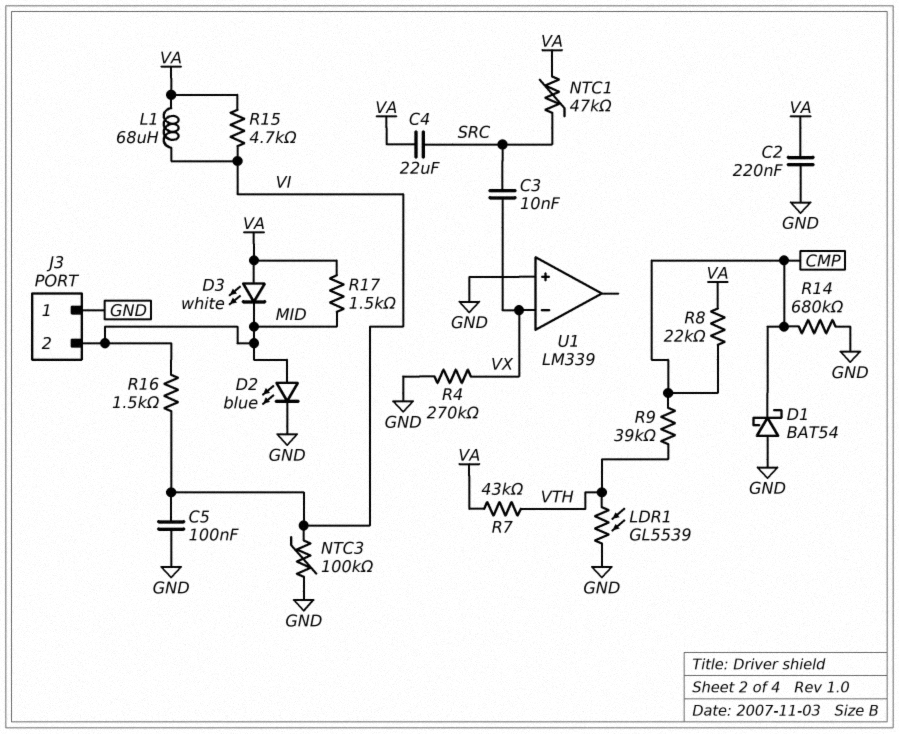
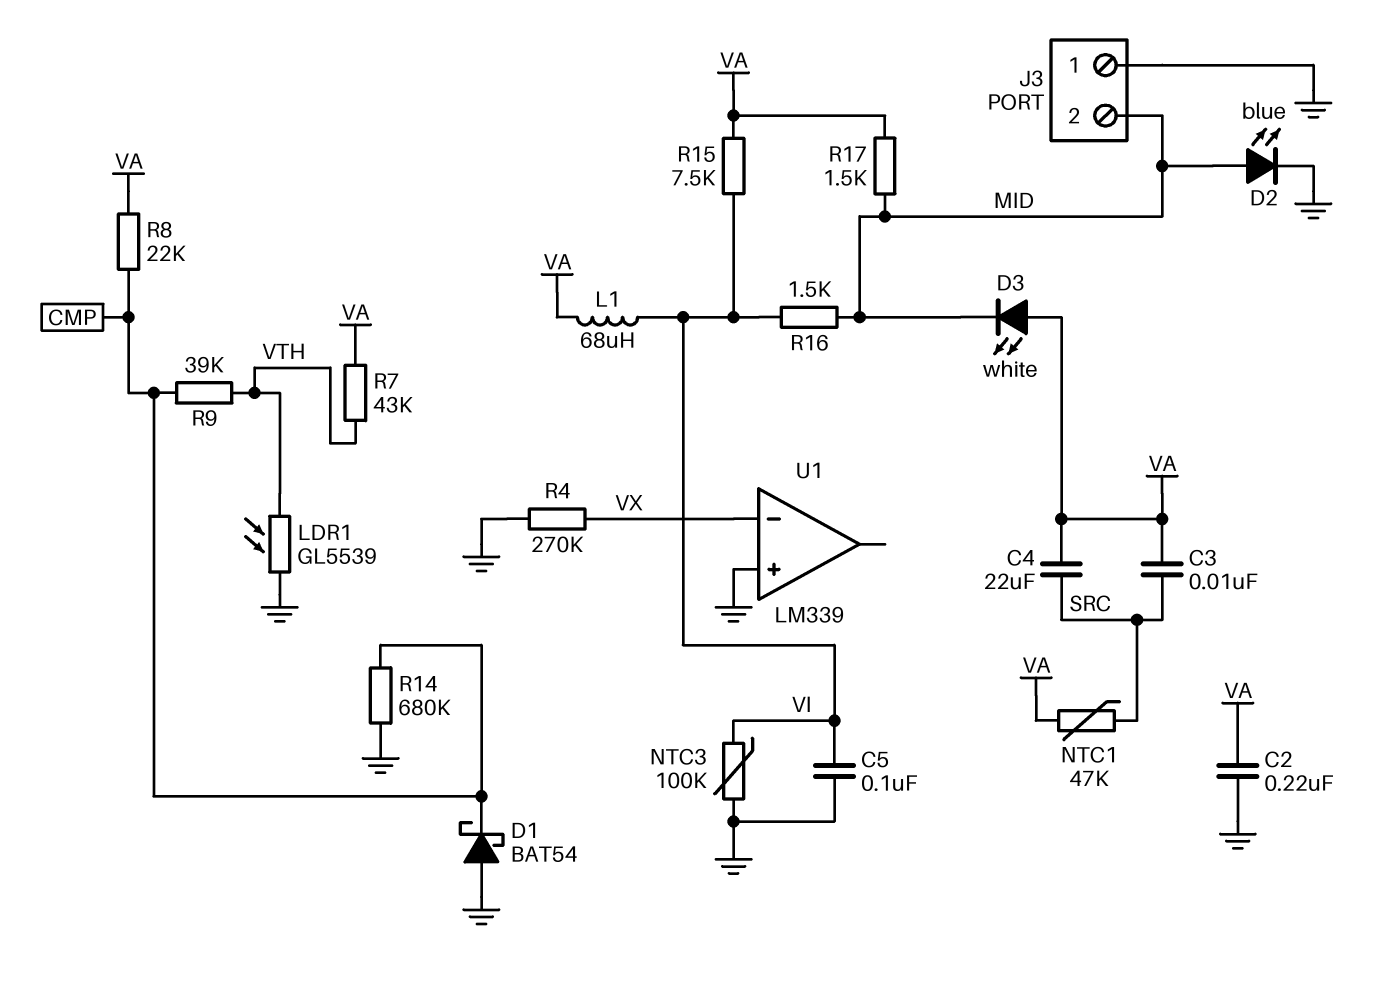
C3: 10nF (SRC, VX) -> 10nF (SRC, VA)
R15: 4.7k (VA, VI) -> 7.5k (VA, VI)

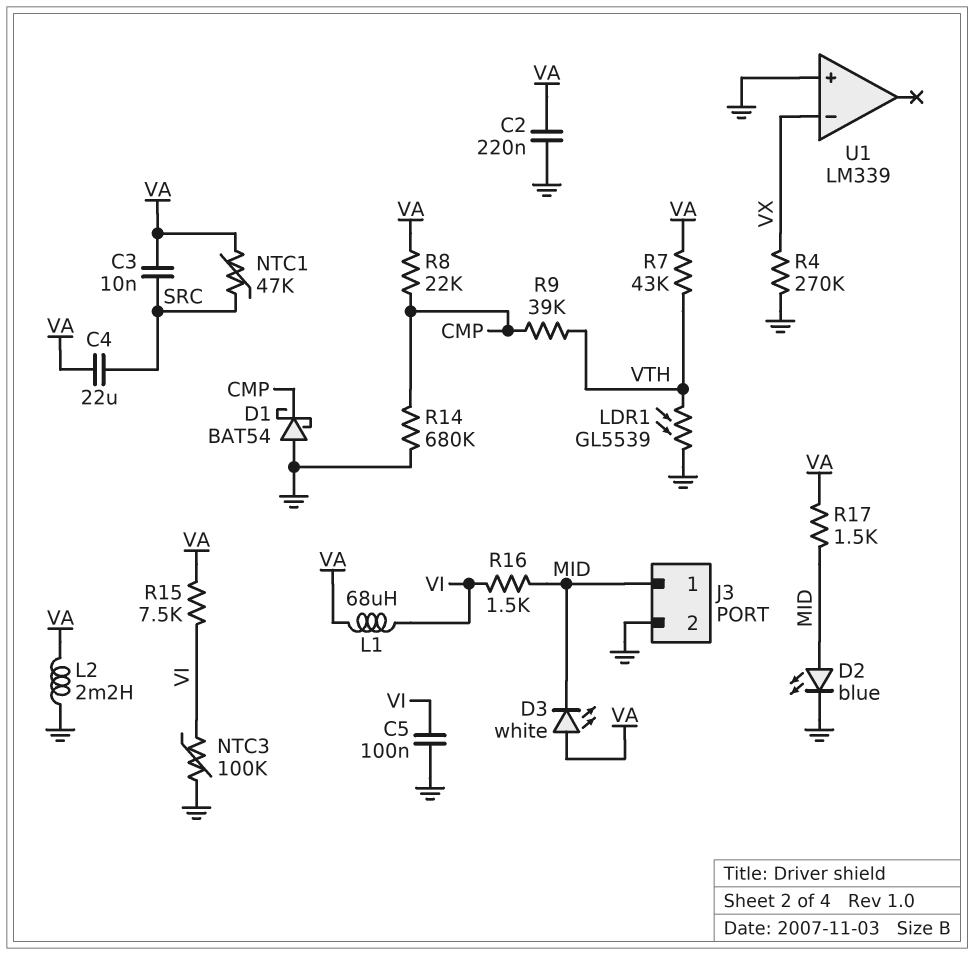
J3 pin 1: GND -> MID
J3 pin 2: MID -> GND
L2: none -> 2.2mH (GND, VA)

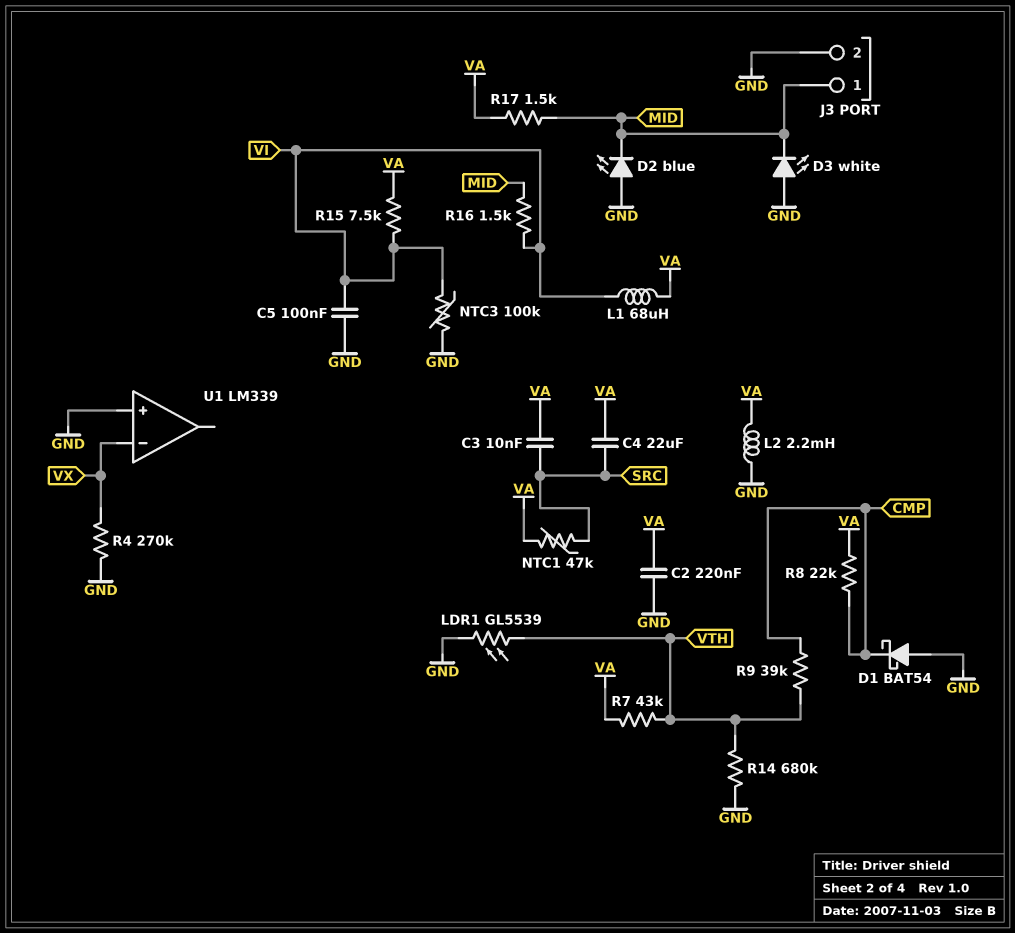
D2: LED blue (A MID, K GND) -> LED blue (A GND, K MID)
D3: LED white (A VA, K MID) -> LED white (A GND, K MID)
R14: 680k (CMP, GND) -> 680k (GND, VTH)

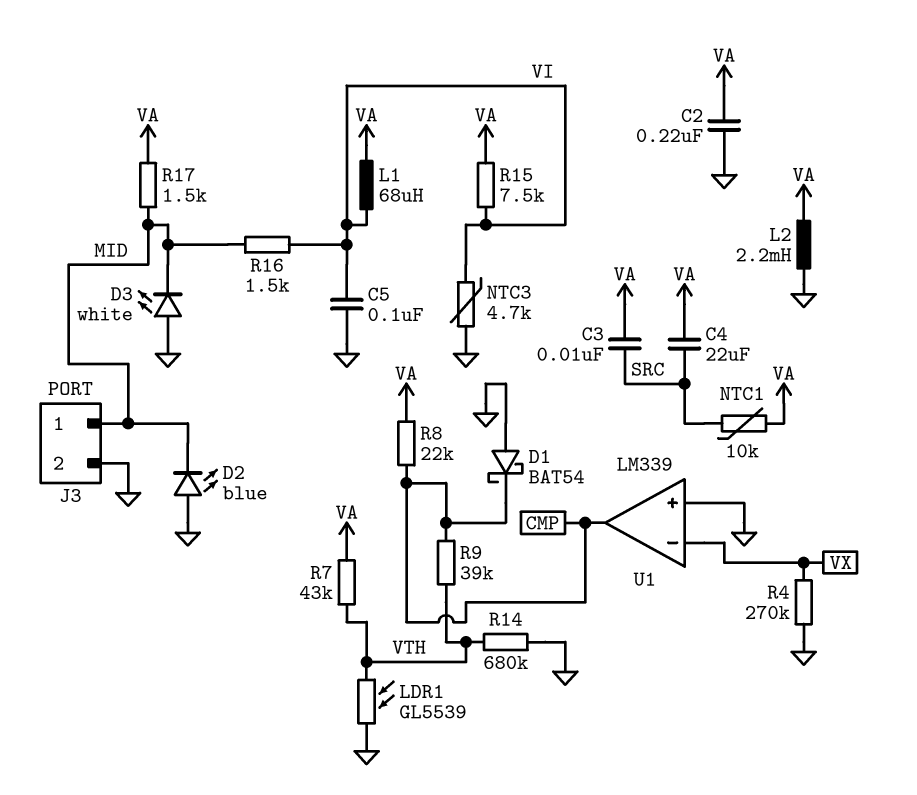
NTC1: 47k (SRC, VA) -> 10k (SRC, VA)
NTC3: 100k (GND, VI) -> 4.7k (GND, VI)
U1 pin out: none -> CMP

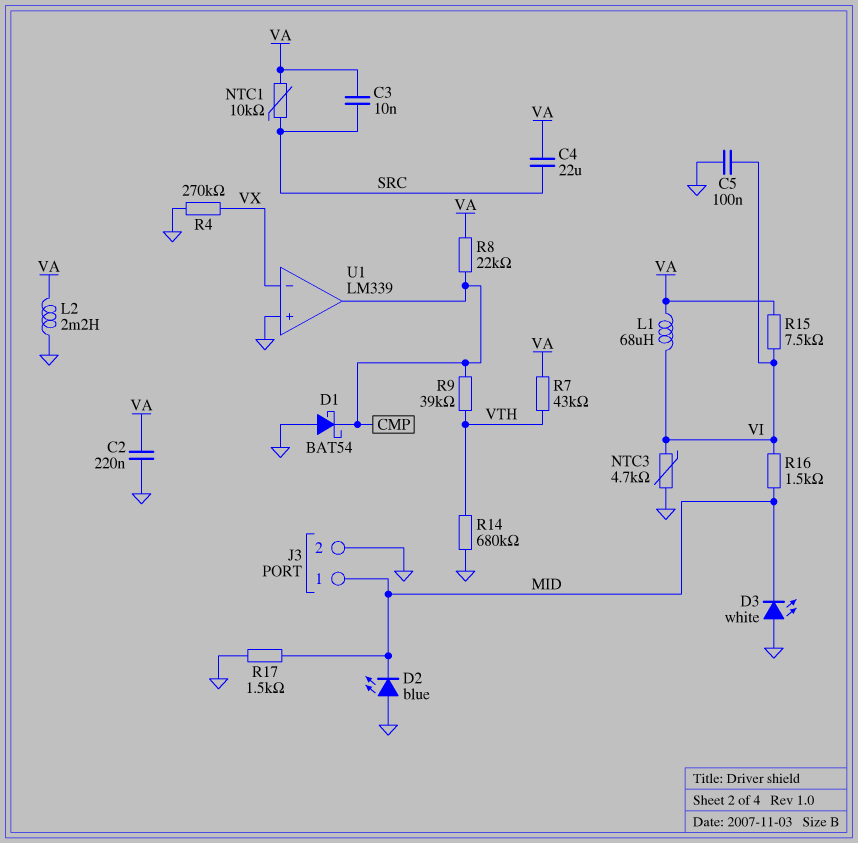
LDR1: GL5539 (GND, VTH) -> none
R17: 1.5k (MID, VA) -> 1.5k (GND, MID)

